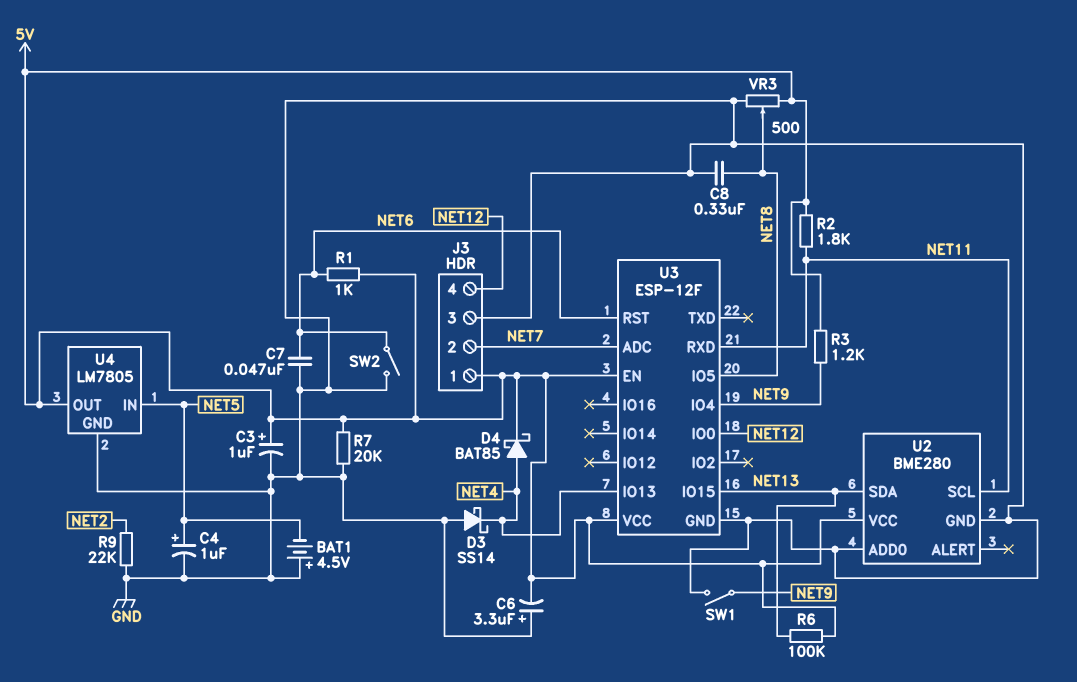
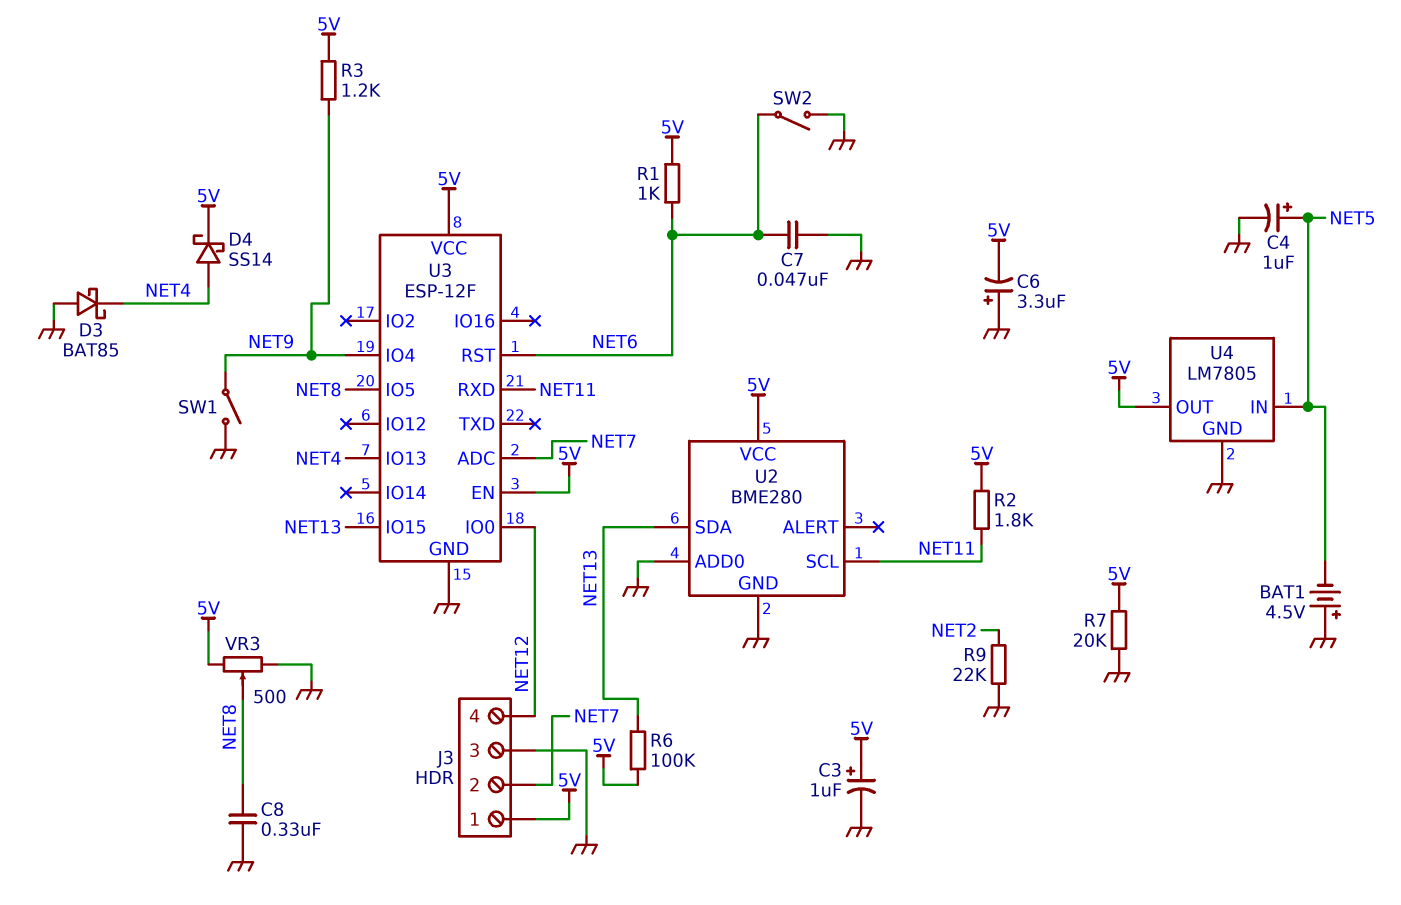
D3: schottky SS14 (A GND, K NET4) -> schottky BAT85 (A GND, K NET4)
D4: schottky BAT85 (A NET4, K 5V) -> schottky SS14 (A NET4, K 5V)

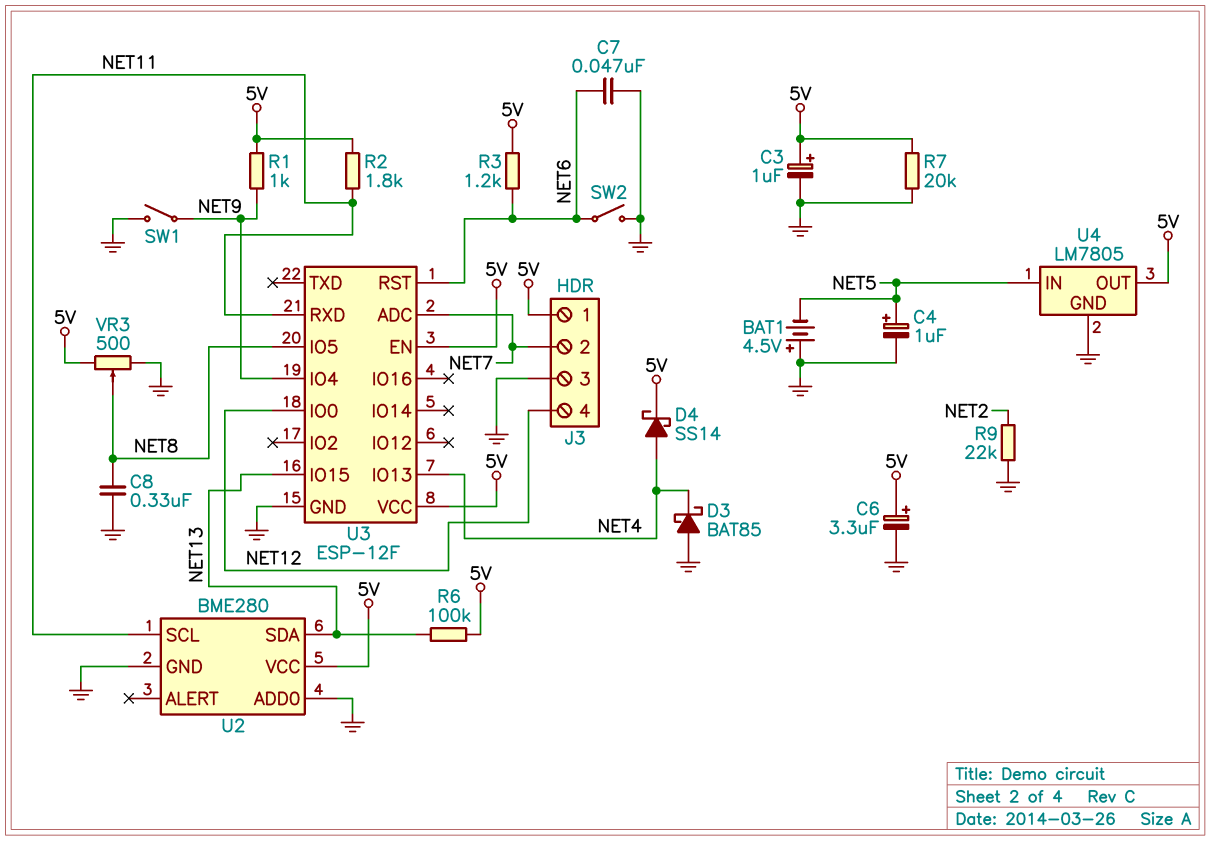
C6: 3.3uF (plus GND, minus 5V) -> 3.3uF (plus 5V, minus GND)
R1: 1k (5V, NET6) -> 1k (5V, NET9)
R3: 1.2k (5V, NET9) -> 1.2k (5V, NET6)

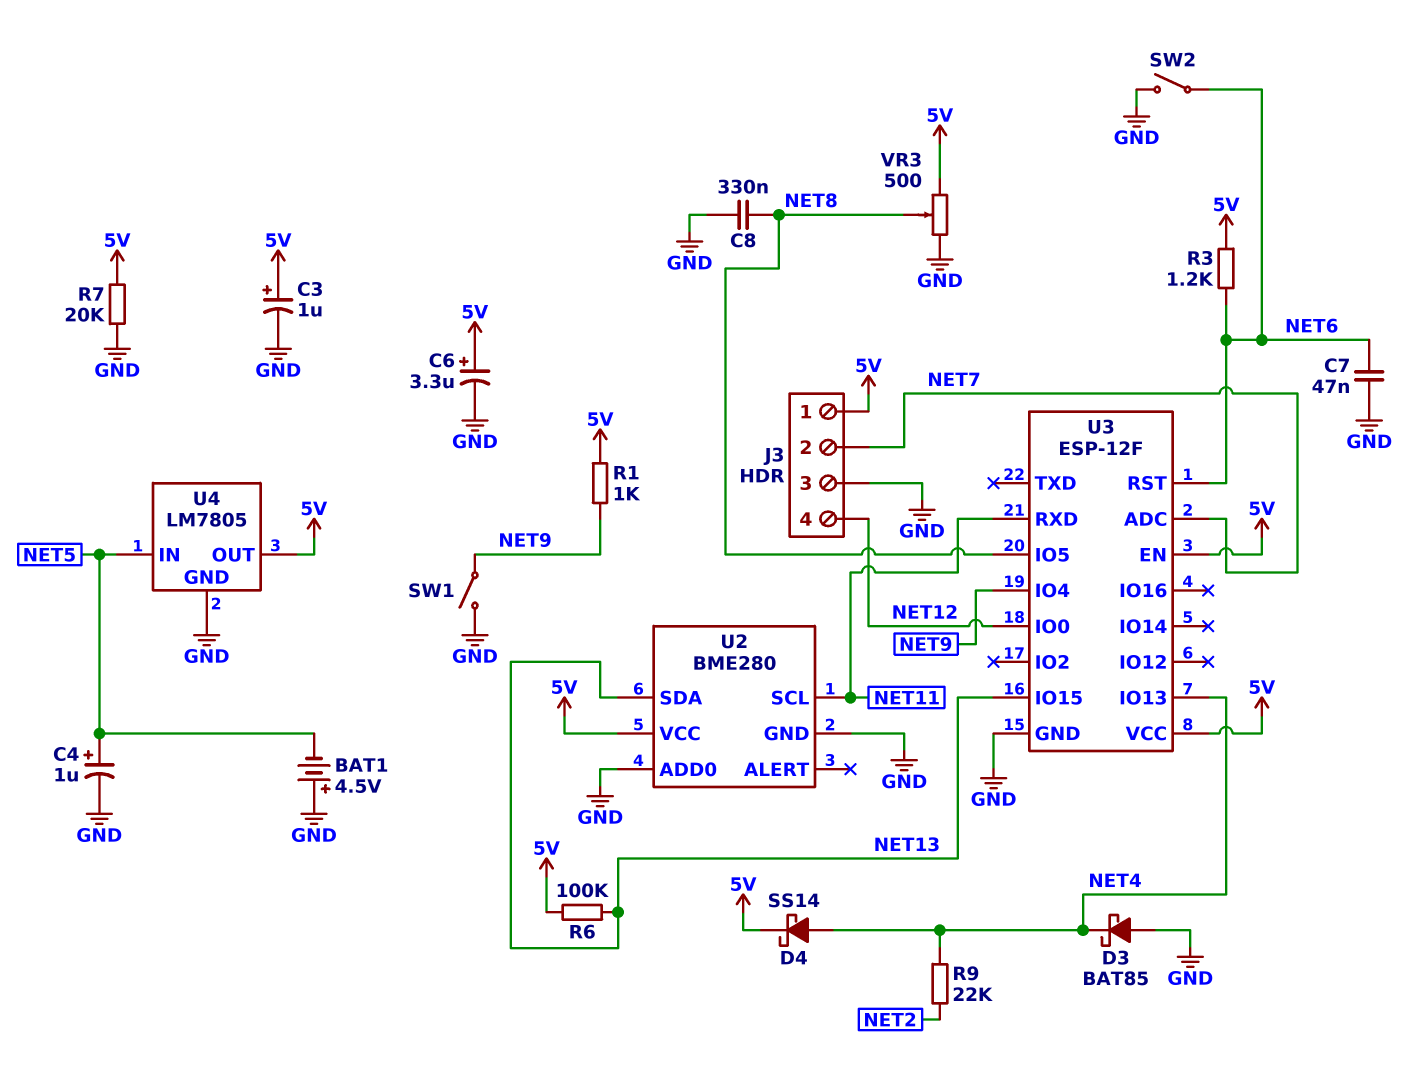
R2: 1.8k (5V, NET11) -> none
R9: 22k (GND, NET2) -> 22k (NET2, NET4)

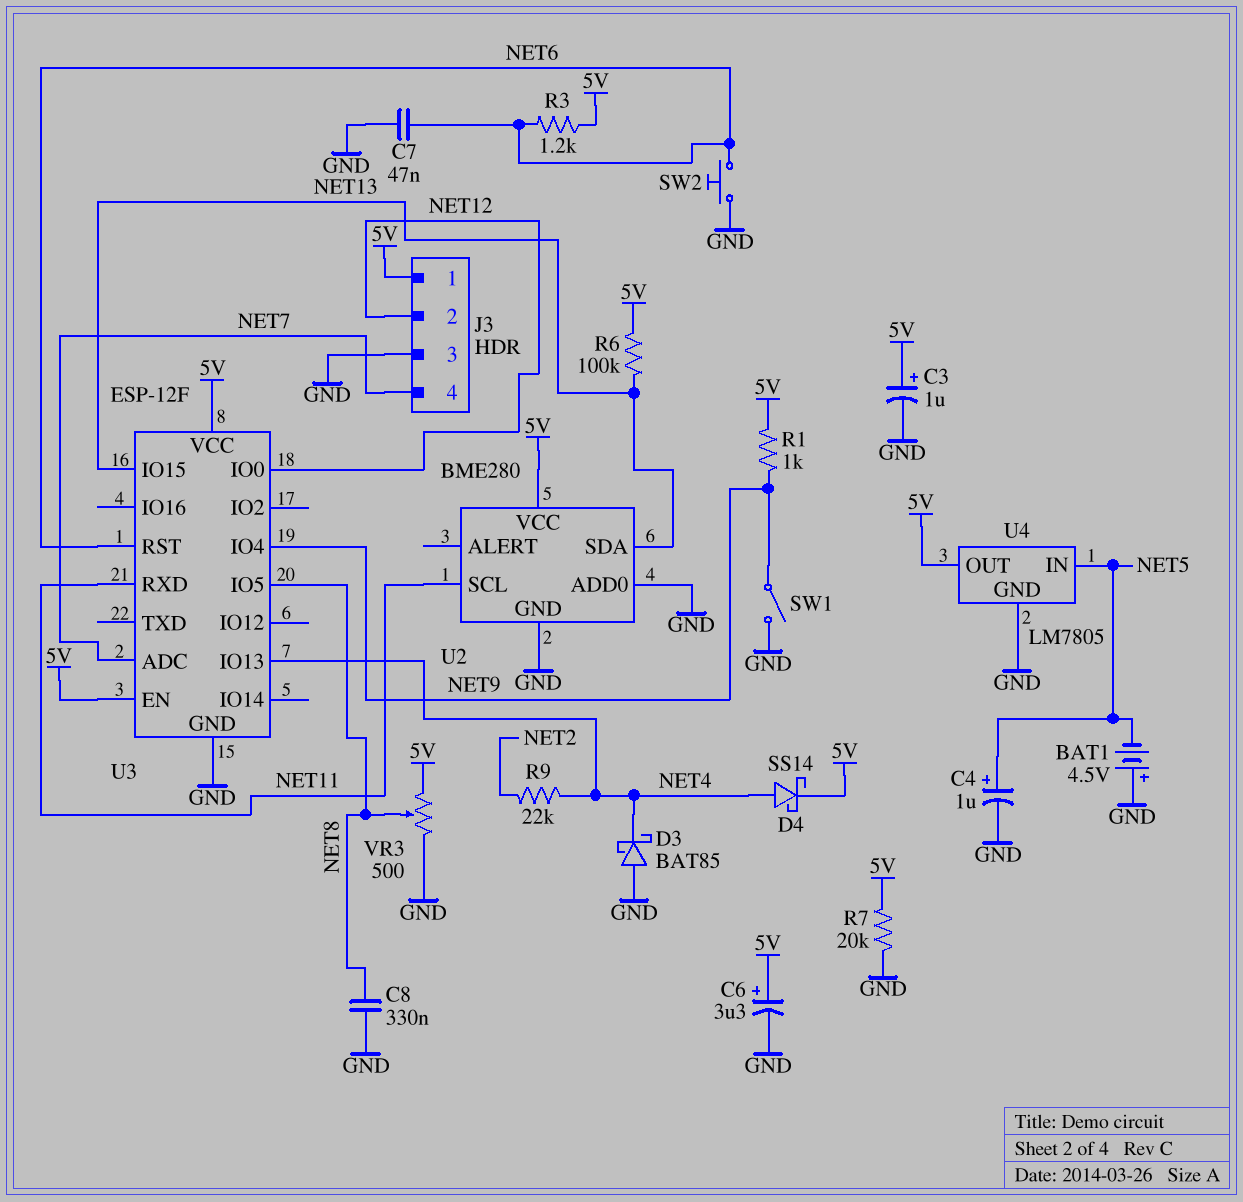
J3 pin 2: NET7 -> NET12
J3 pin 4: NET12 -> NET7
SW2: switch (GND, NET6) -> button (GND, NET6)

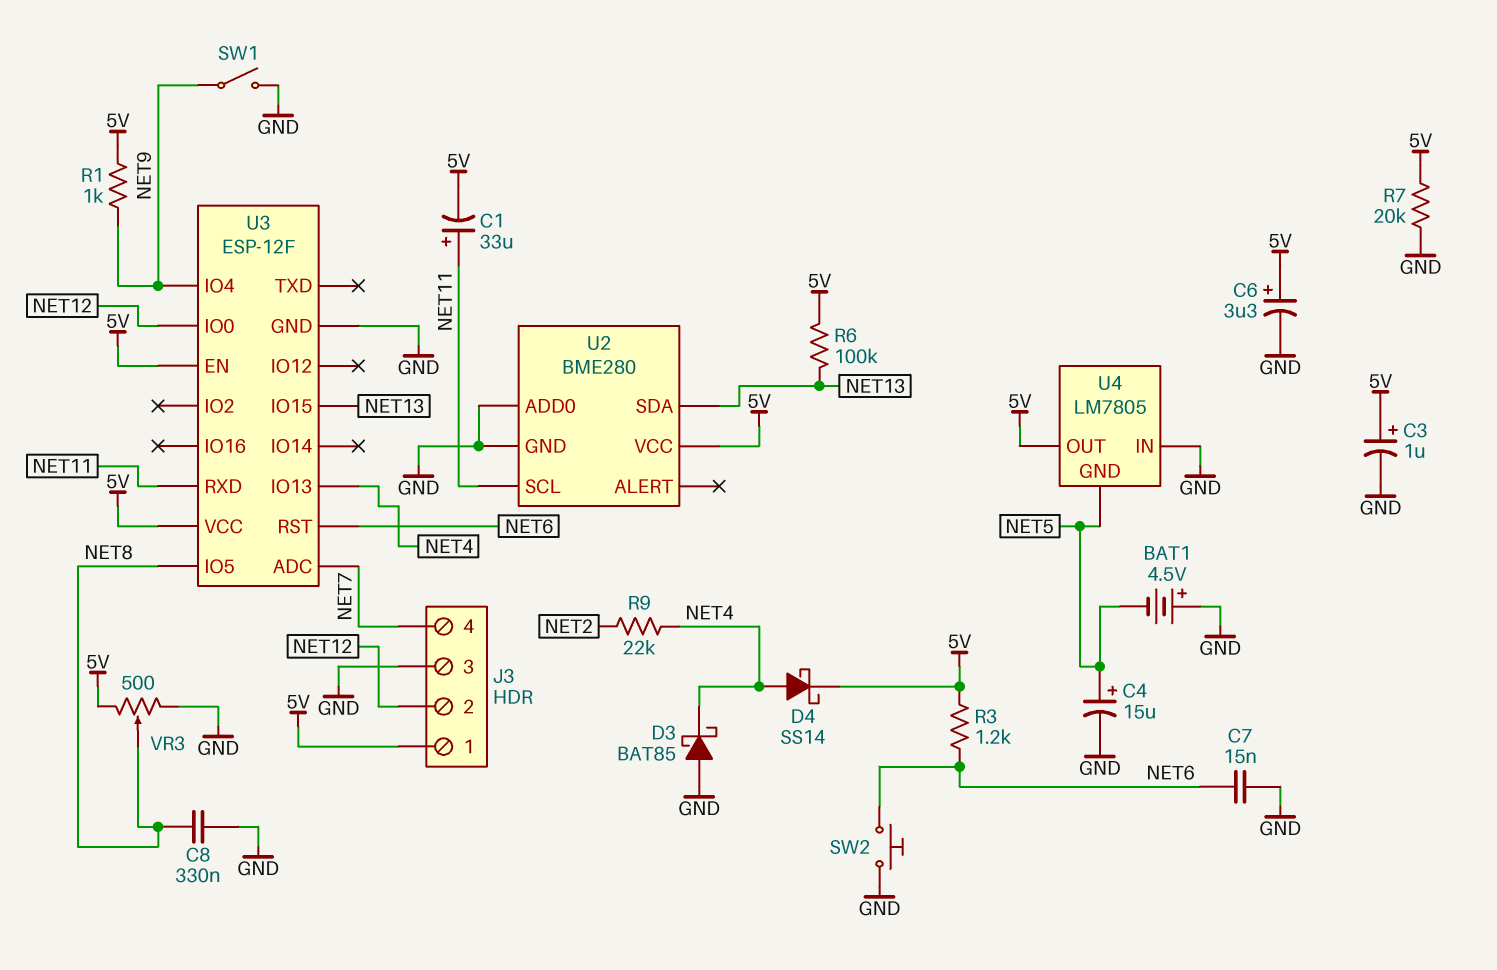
C1: none -> 33uF (plus NET11, minus 5V)
C4: 1uF (plus NET5, minus GND) -> 15uF (plus NET5, minus GND)
C7: 47nF (GND, NET6) -> 15nF (GND, NET6)
U4 pin GND: GND -> NET5
U4 pin IN: NET5 -> GND

